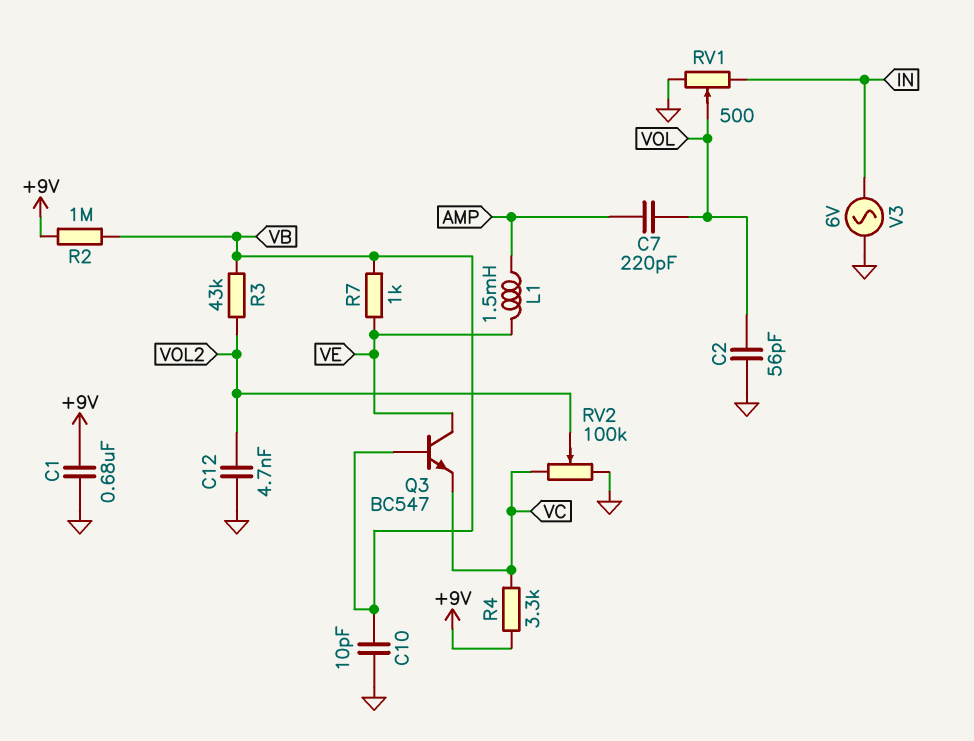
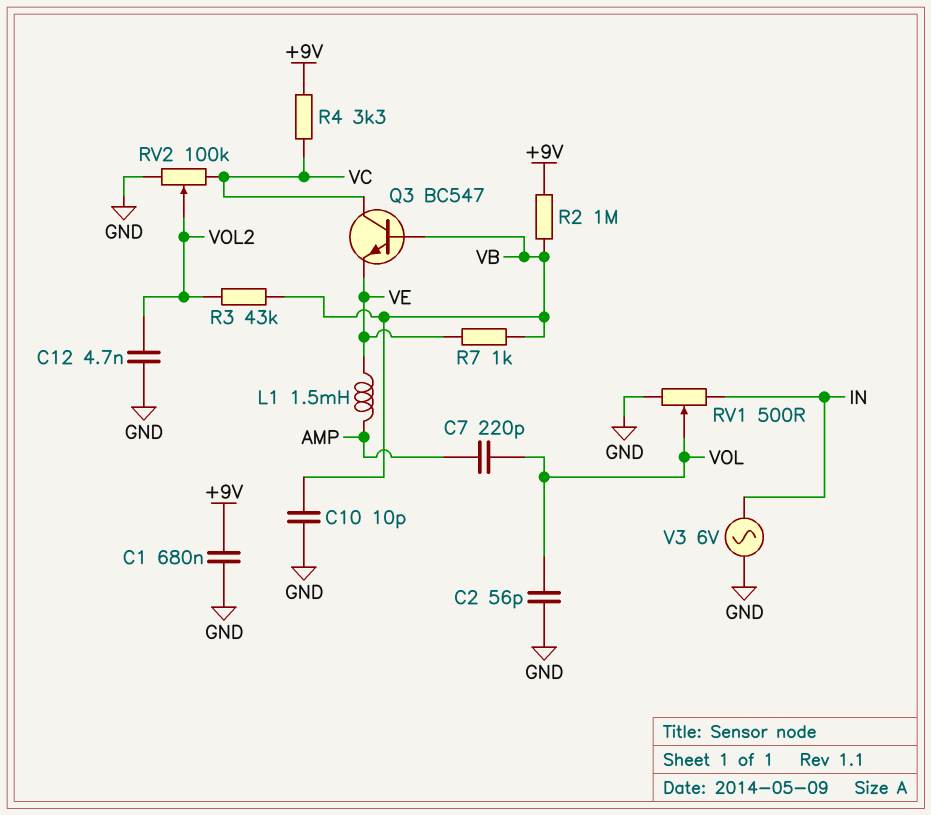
Q3: NPN BC547 (B VB, C VE, E VC) -> NPN BC547 (B VB, C VC, E VE)

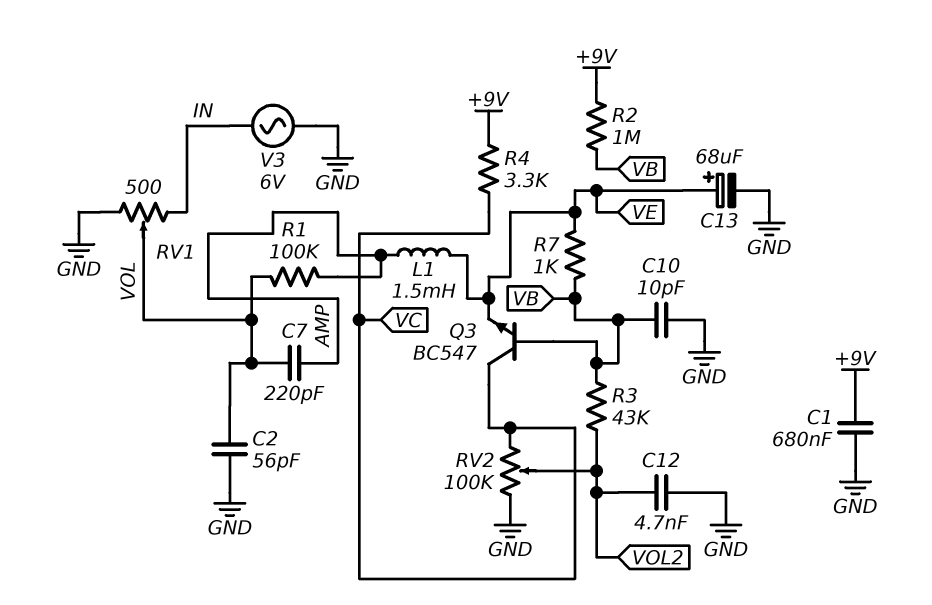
C13: none -> 68uF (plus VE, minus GND)
R1: none -> 100k (AMP, VOL)

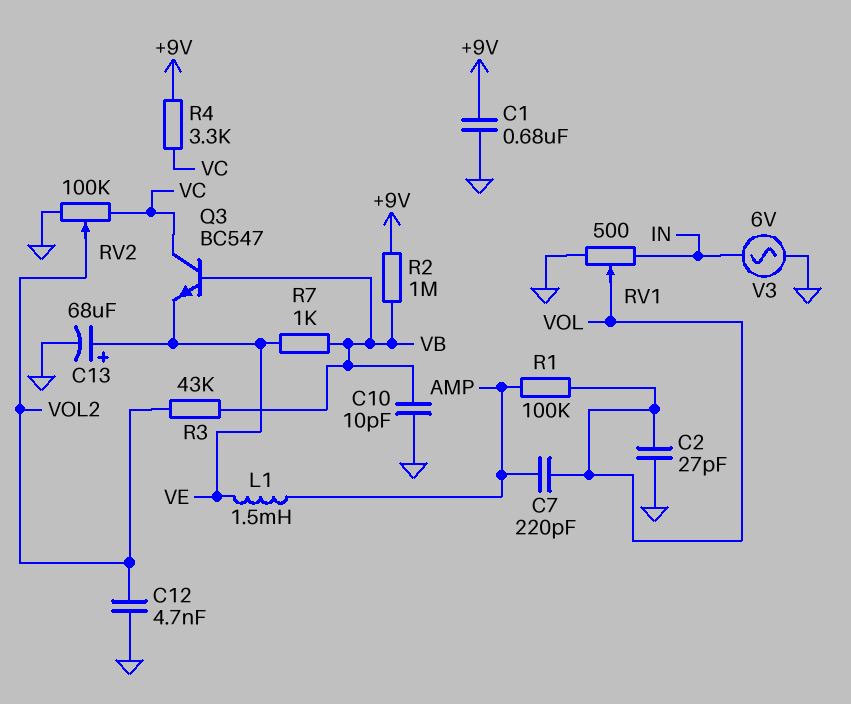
C2: 56pF (GND, VOL) -> 27pF (GND, VOL)

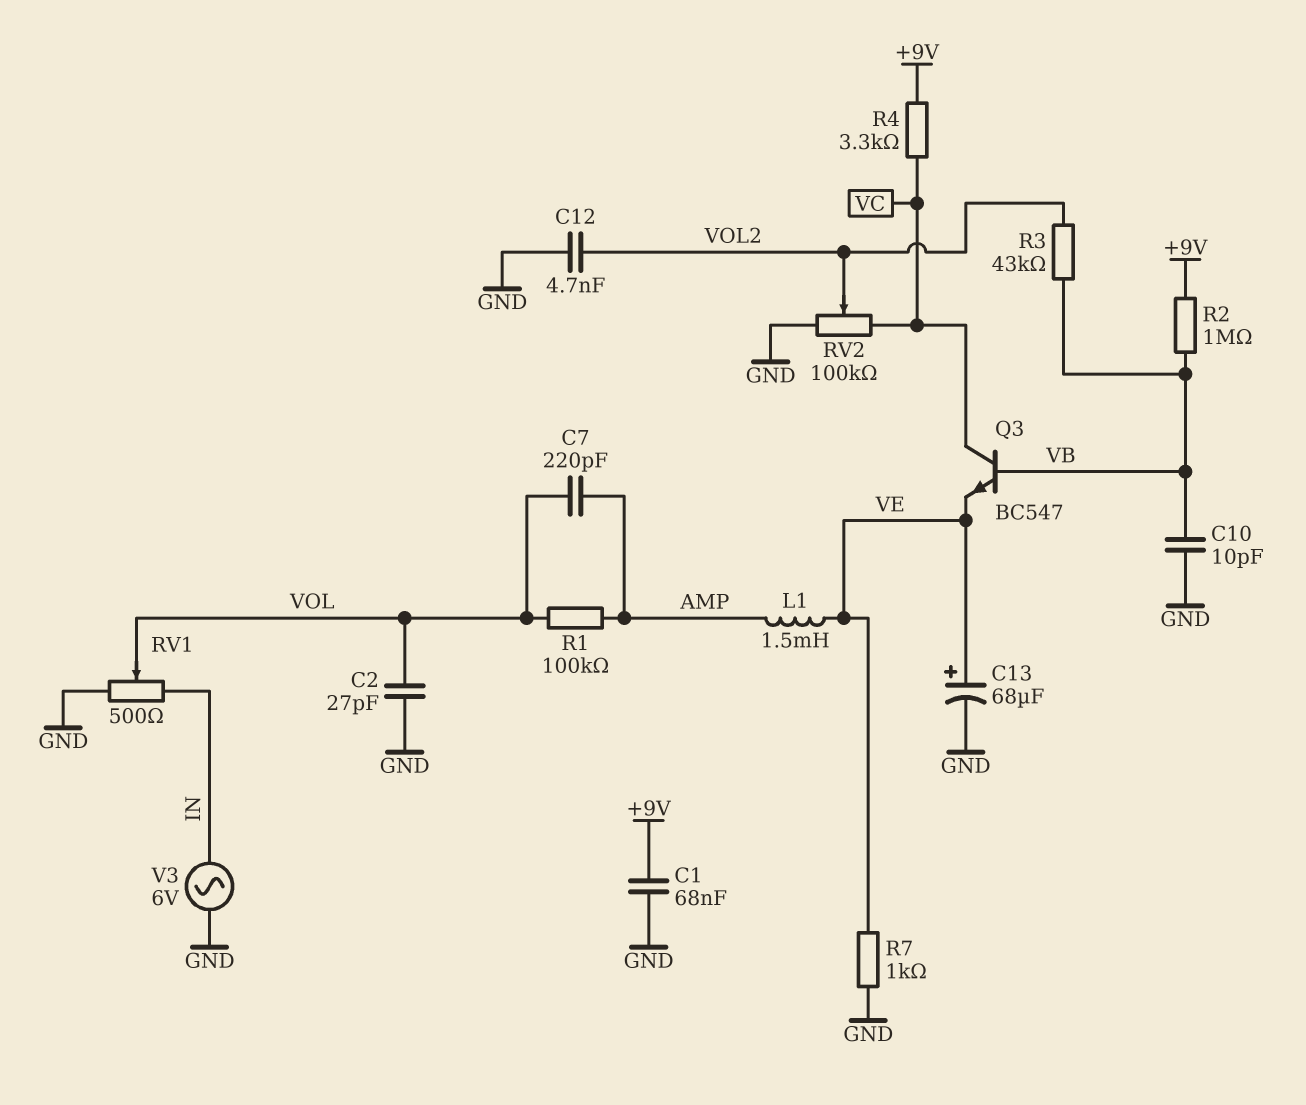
C1: 680nF (+9V, GND) -> 68nF (+9V, GND)
R7: 1k (VB, VE) -> 1k (GND, VE)

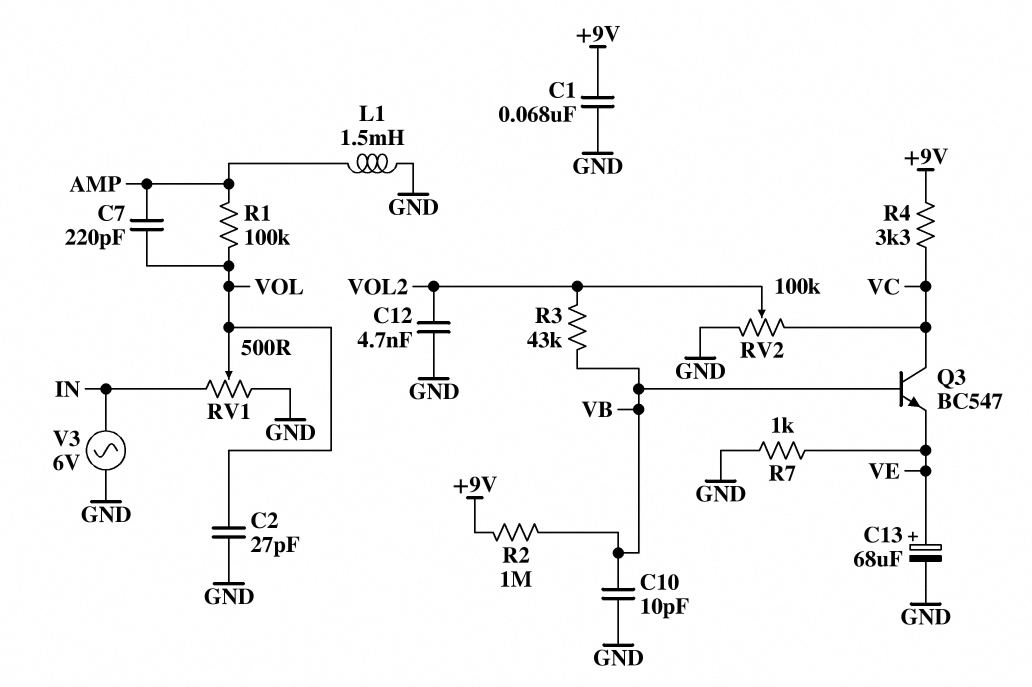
L1: 1.5mH (AMP, VE) -> 1.5mH (AMP, GND)

